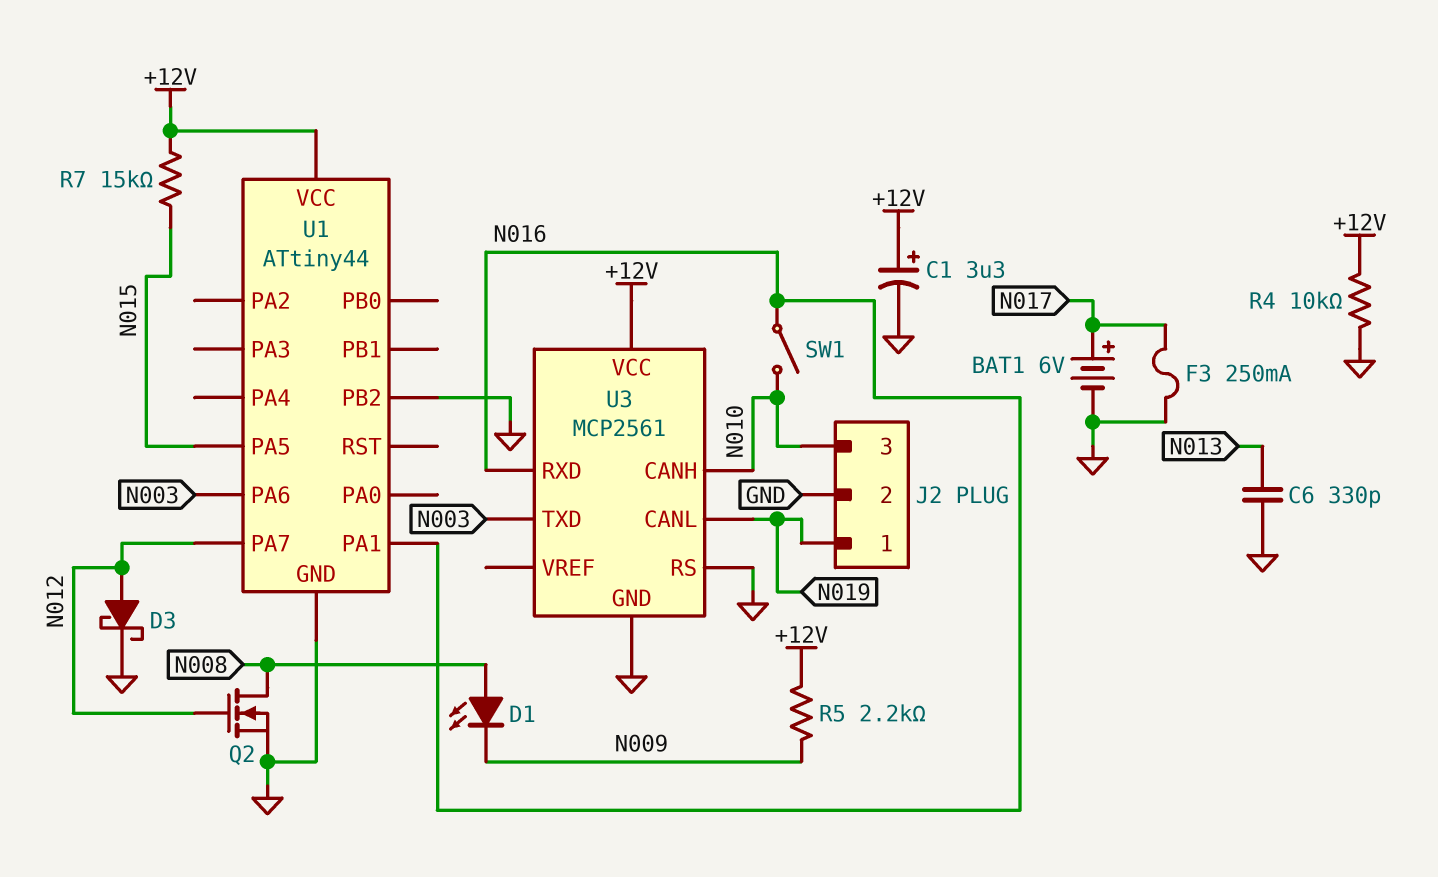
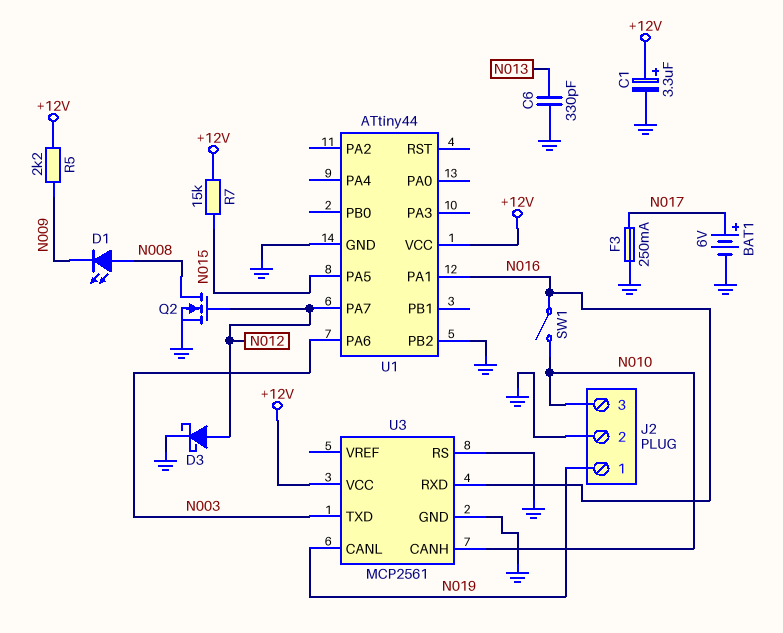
R4: 10k (+12V, GND) -> none

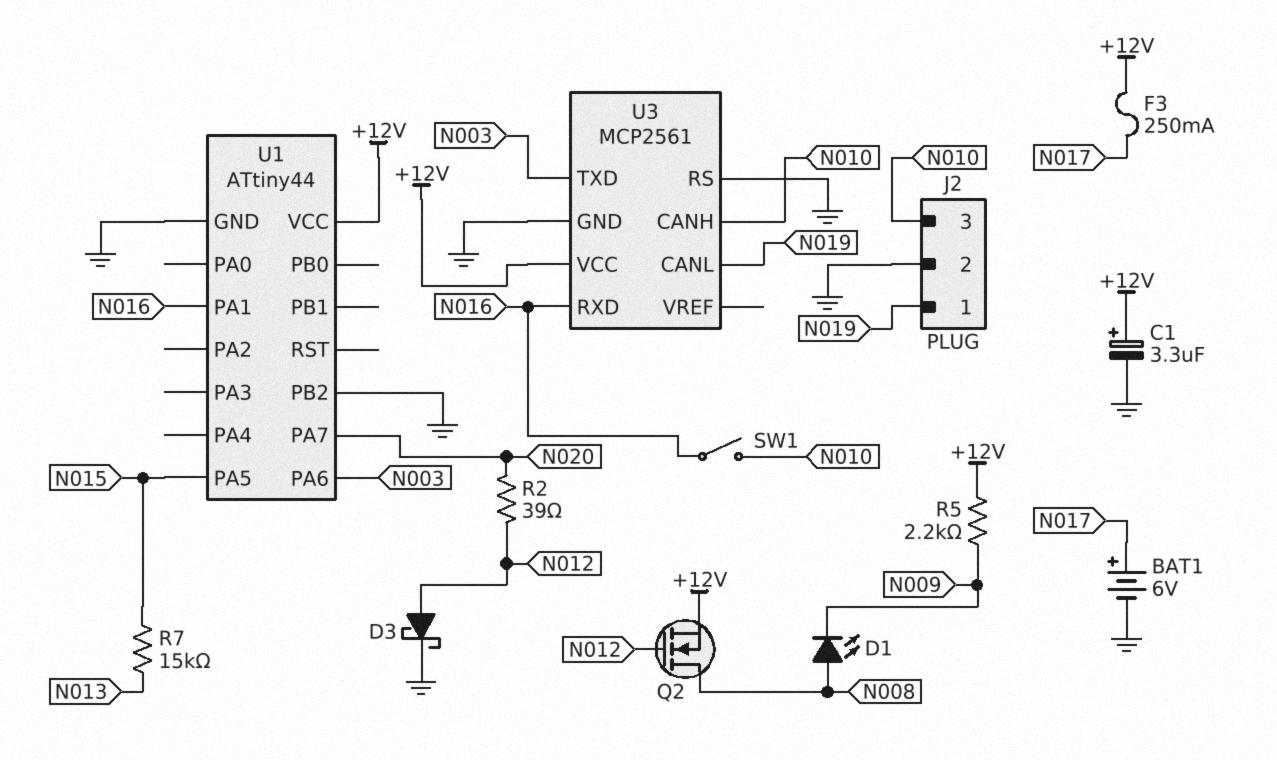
C6: 330pF (GND, N013) -> none
F3: 250mA (GND, N017) -> 250mA (+12V, N017)
Q2: NMOS (G N012, D N008, S GND) -> NMOS (G N012, D N008, S +12V)
R2: none -> 39 (N012, N020)
R7: 15k (+12V, N015) -> 15k (N013, N015)
U1 pin PA7: N012 -> N020

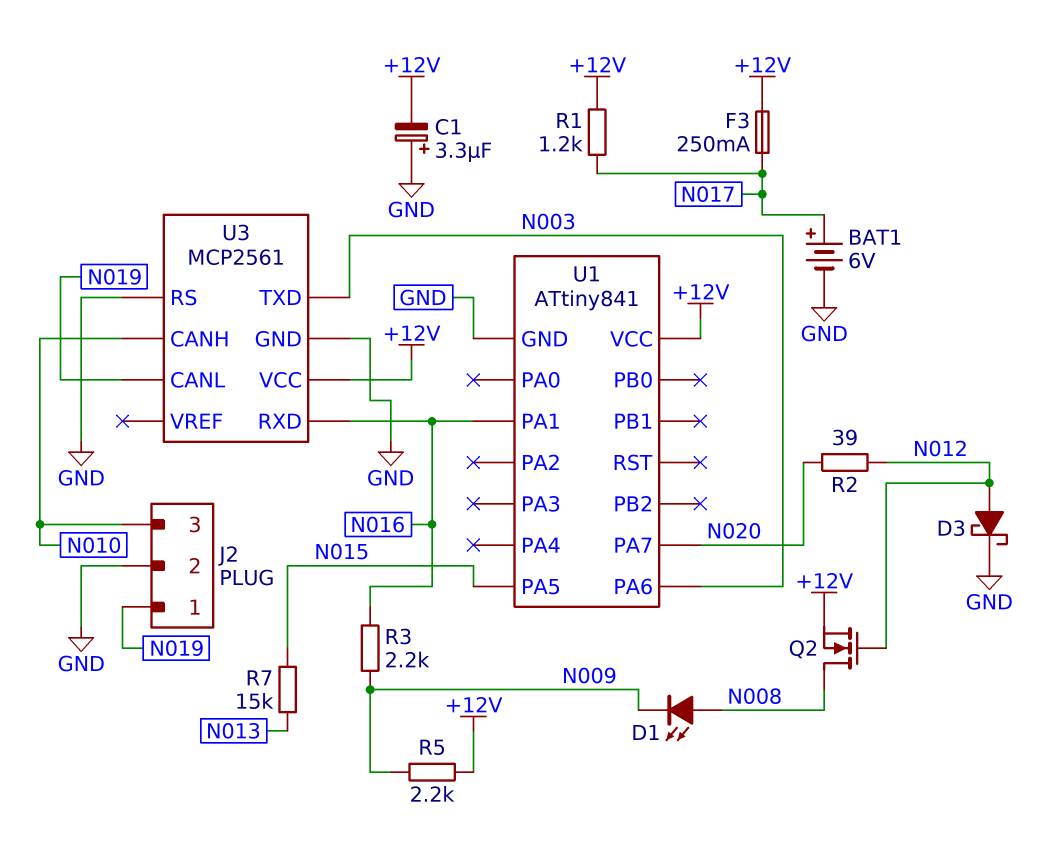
C1: 3.3uF (plus +12V, minus GND) -> 3.3uF (plus GND, minus +12V)
R1: none -> 1.2k (+12V, N017)
R3: none -> 2.2k (N009, N016)
SW1: switch (N010, N016) -> none
U1: ATtiny44 -> ATtiny841
U1 pin PB2: GND -> none

